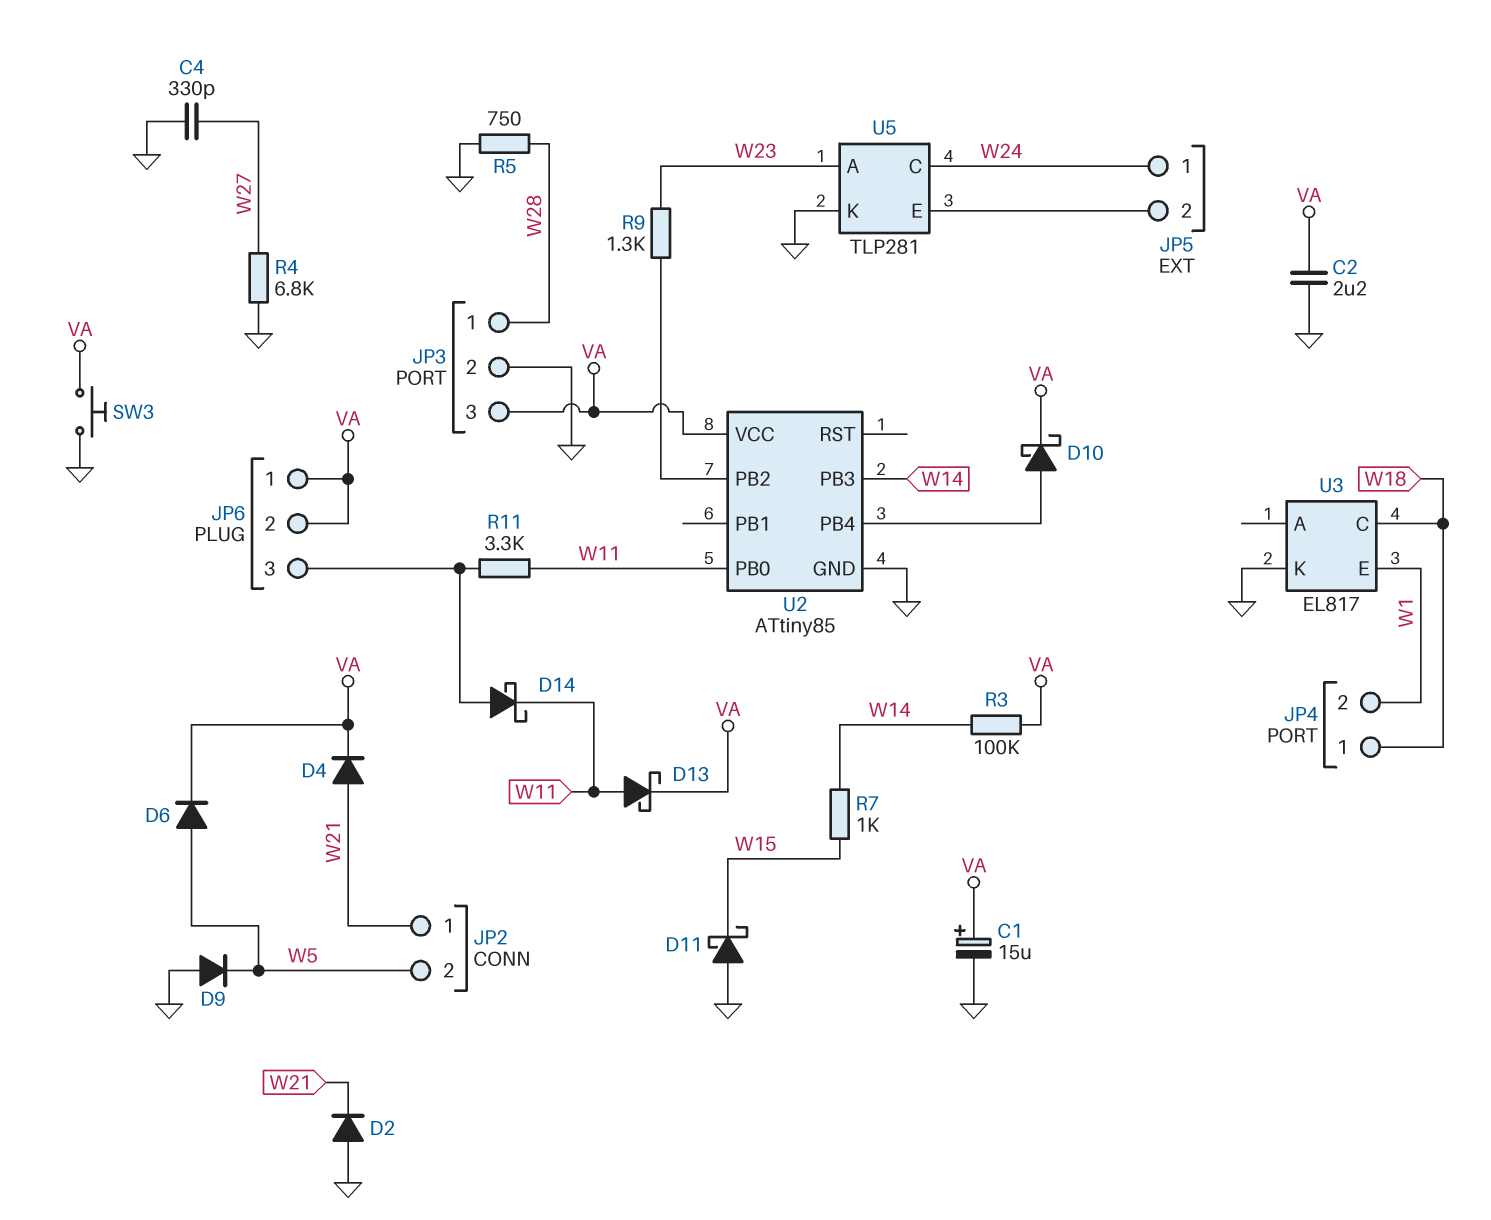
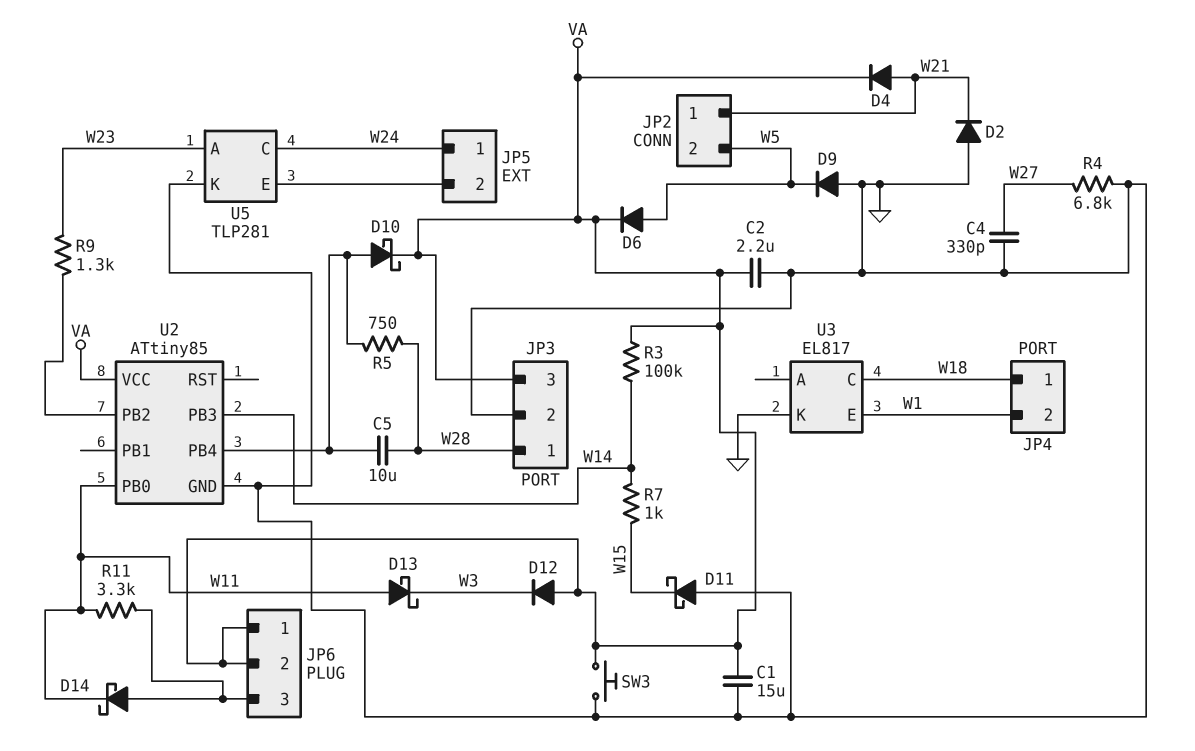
C1: 15uF (plus VA, minus GND) -> 15uF (GND, VA)
C5: none -> 10uF (U2/PB4, W28)
D12: none -> diode (A VA, K W3)
D13: schottky (A W11, K VA) -> schottky (A W11, K W3)
R5: 750 (GND, W28) -> 750 (U2/PB4, W28)

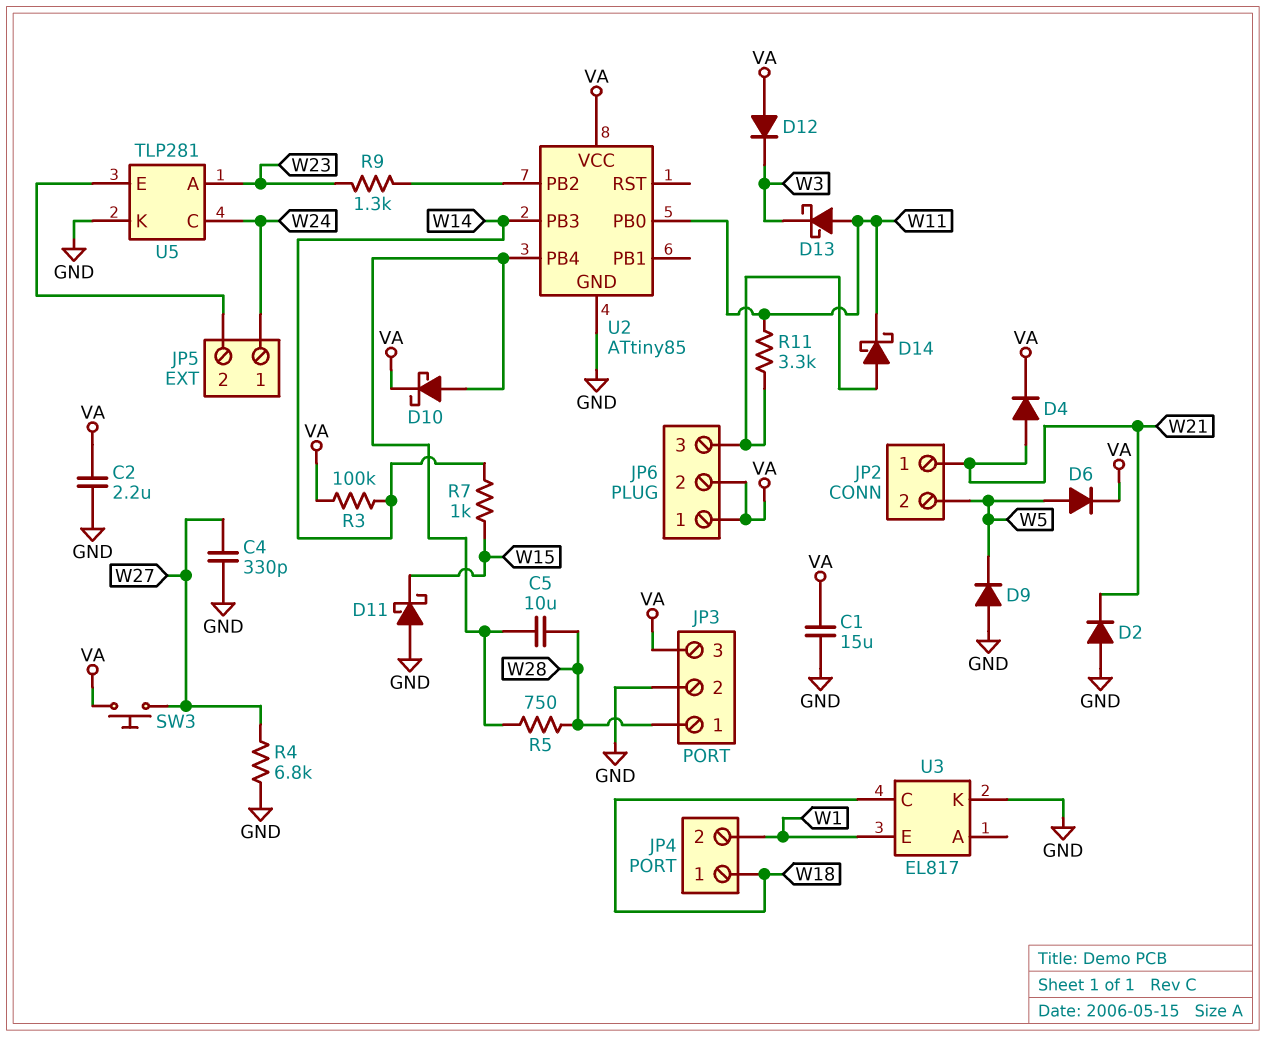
SW3: button (GND, VA) -> button (VA, W27)

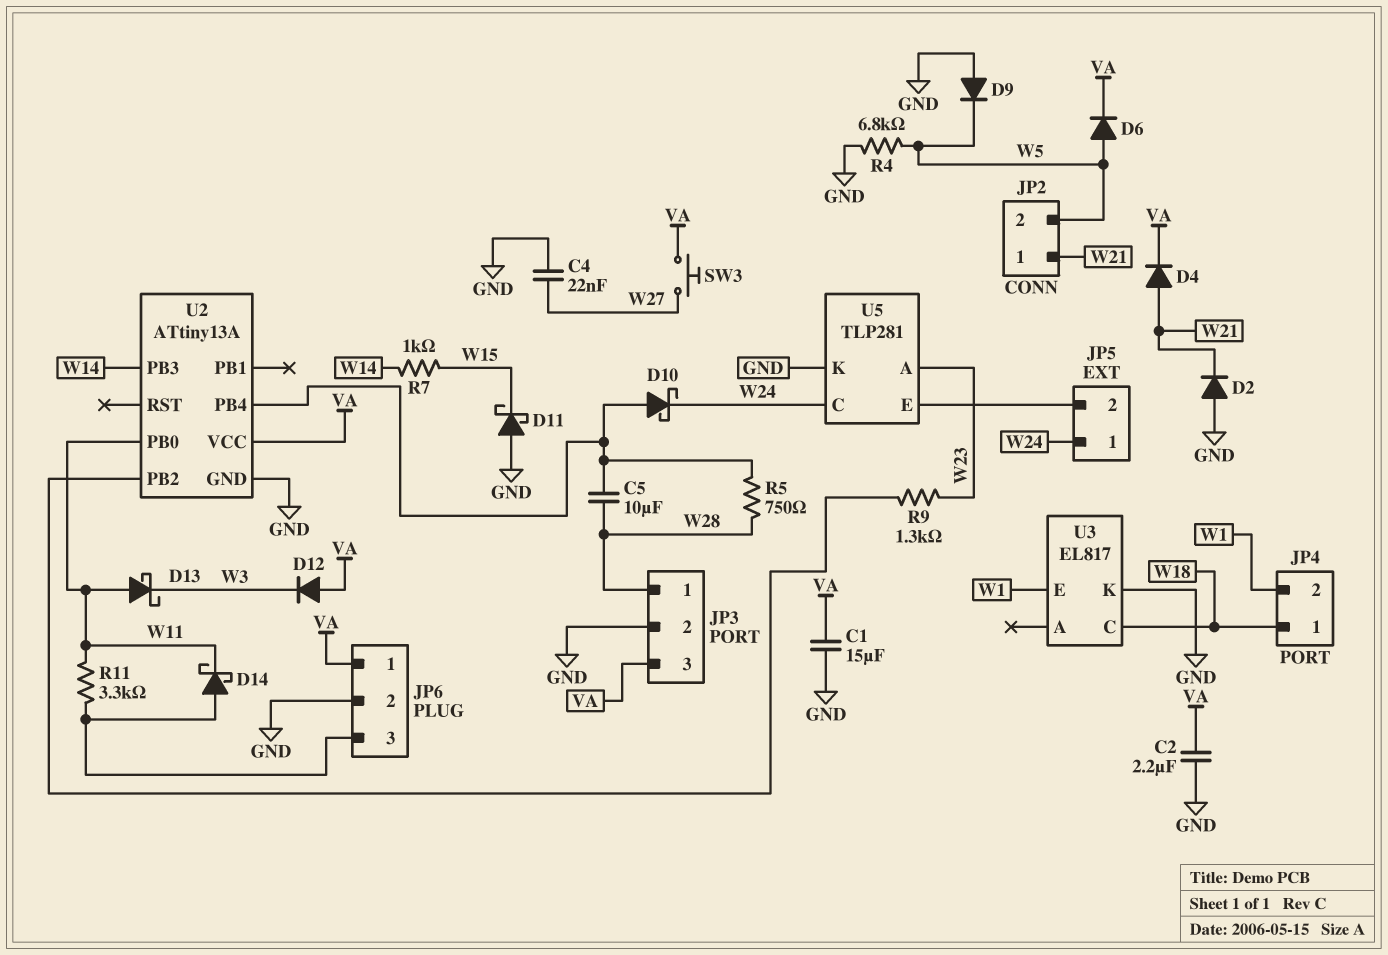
C4: 330pF (GND, W27) -> 22nF (GND, W27)
D10: schottky (A U2/PB4, K VA) -> schottky (A U2/PB4, K W24)
JP6 pin 2: VA -> GND
R3: 100k (VA, W14) -> none
R4: 6.8k (GND, W27) -> 6.8k (GND, W5)
U2: ATtiny85 -> ATtiny13A

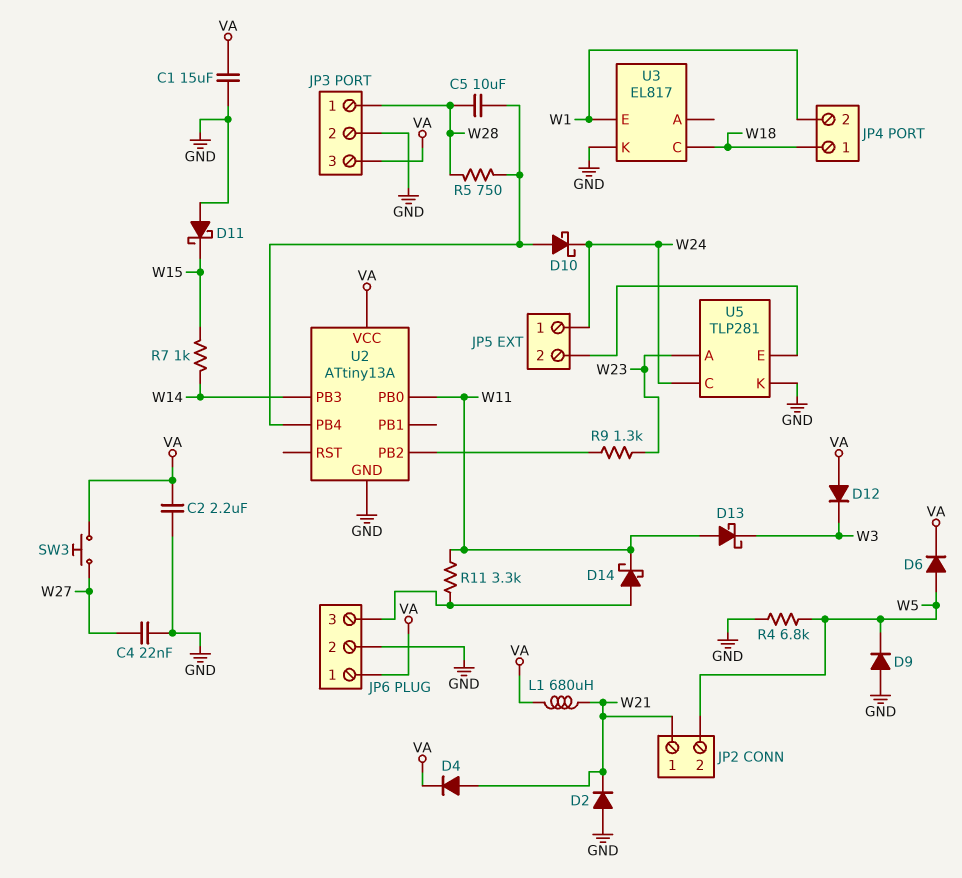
L1: none -> 680uH (VA, W21)

